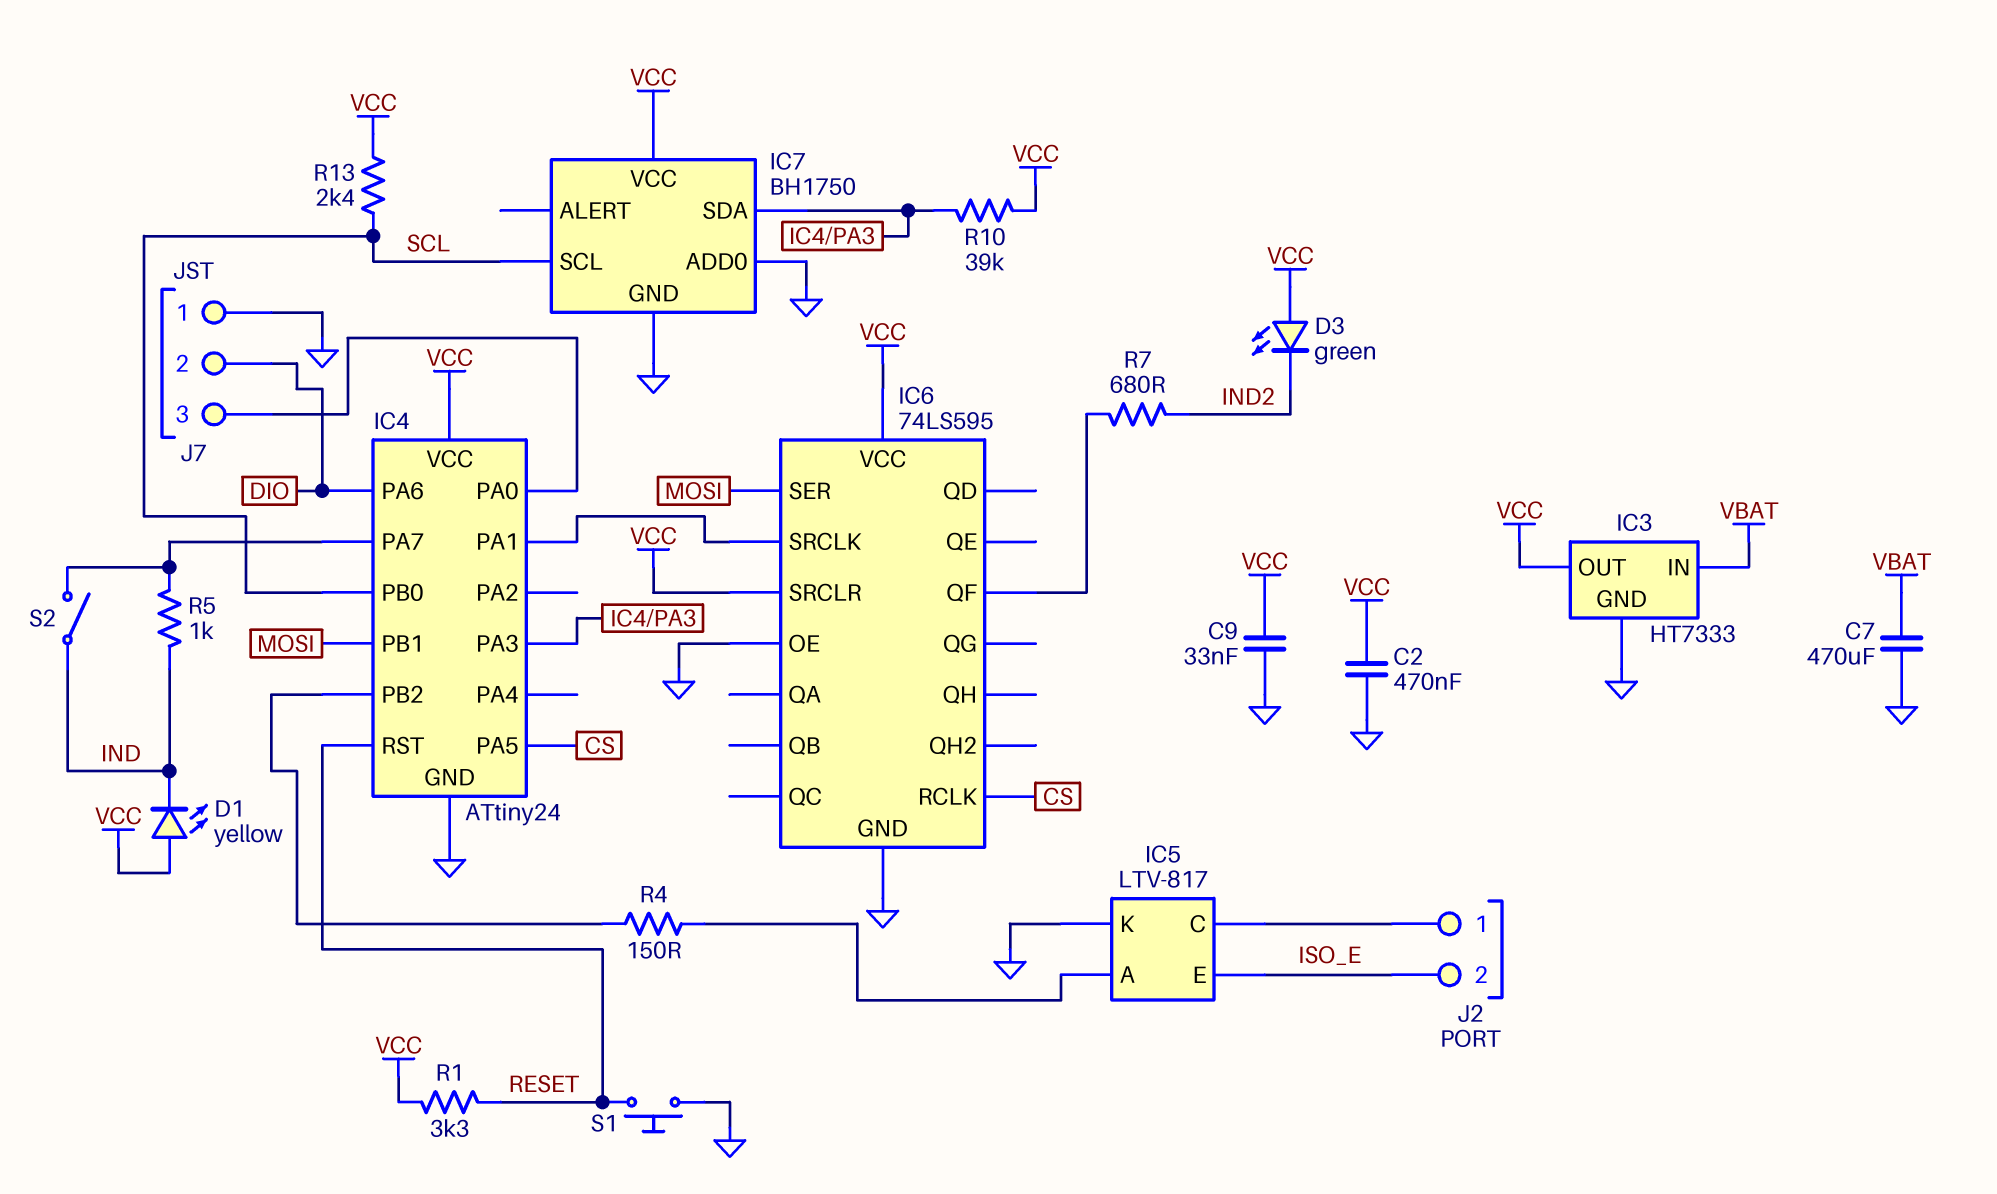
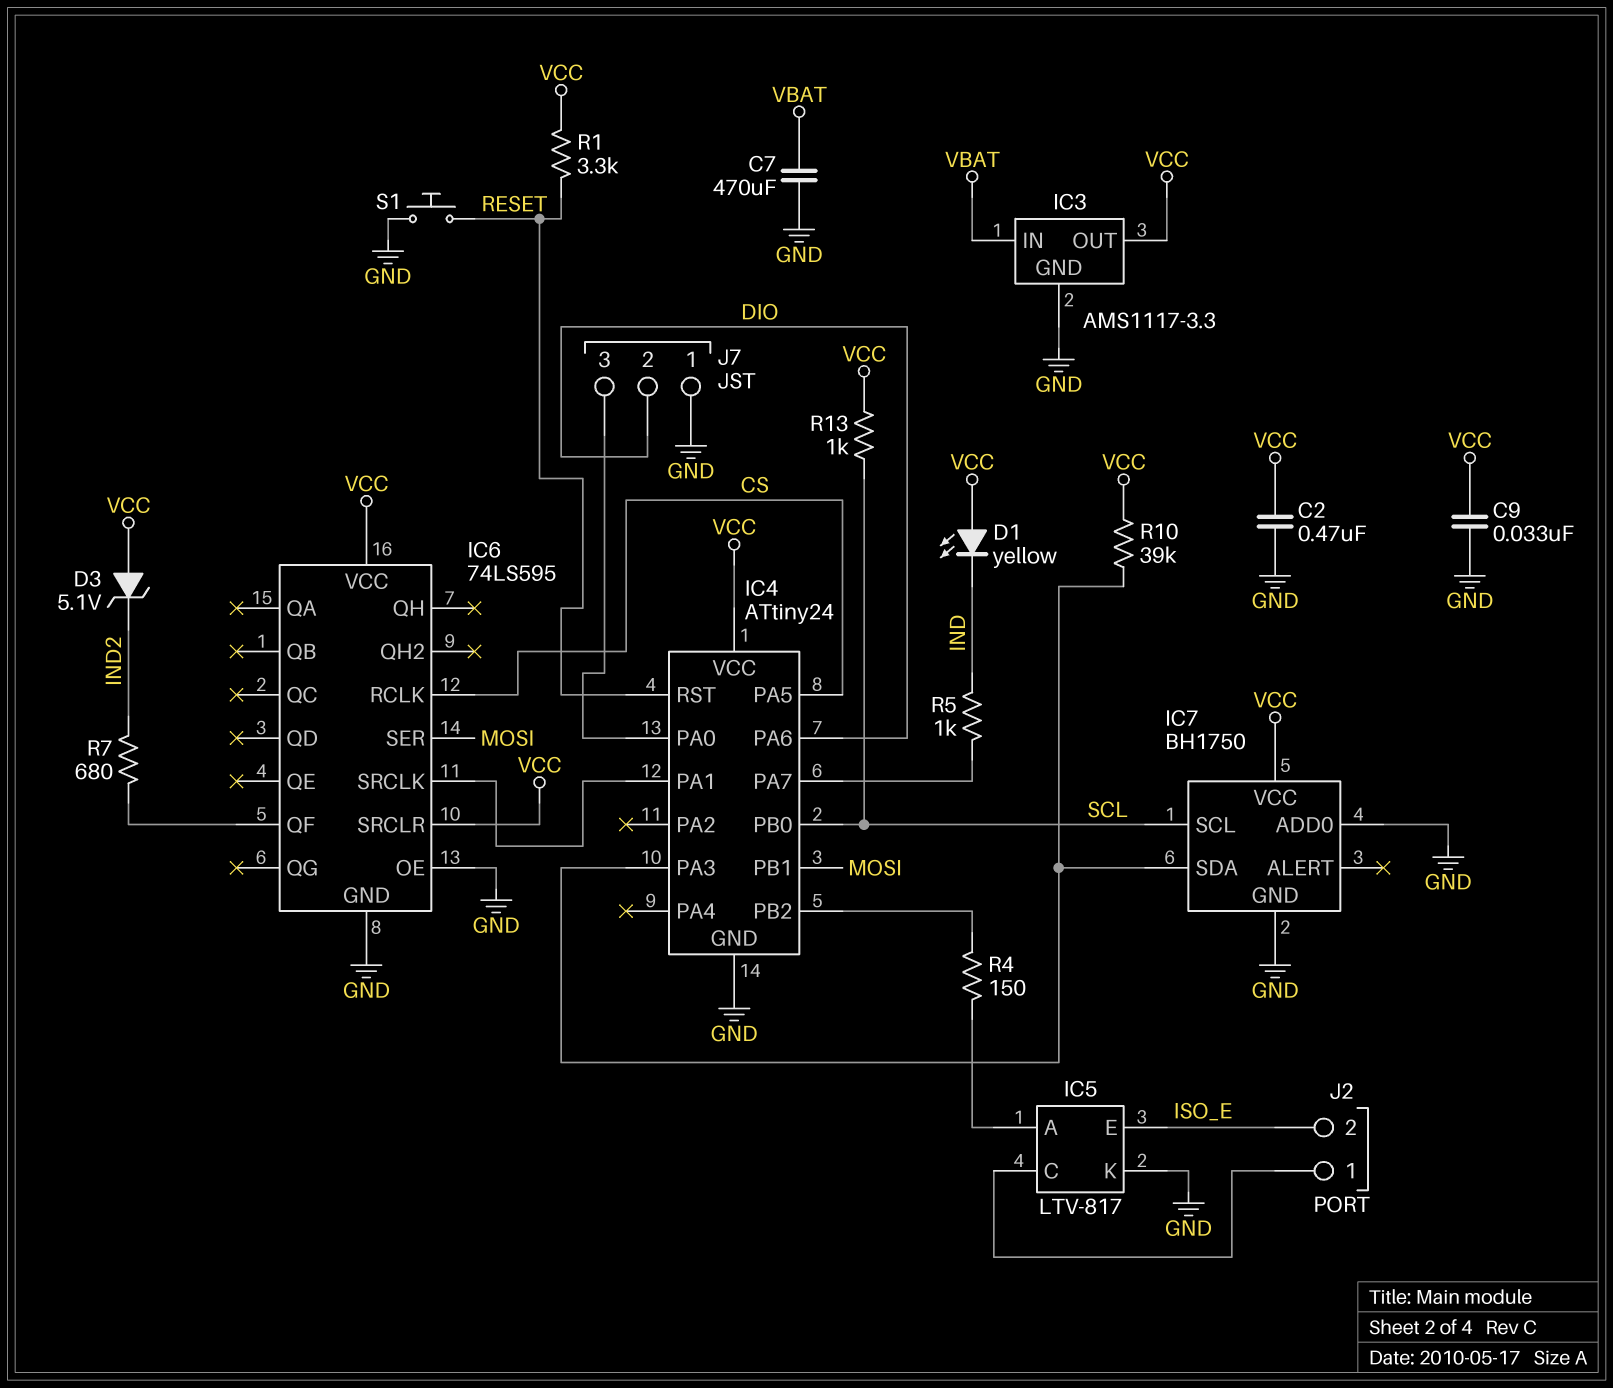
D3: LED green (A VCC, K IND2) -> zener 5.1V (A VCC, K IND2)
IC3: HT7333 -> AMS1117-3.3
R13: 2.4k (SCL, VCC) -> 1k (SCL, VCC)
S2: switch (IC4/PA7, IND) -> none

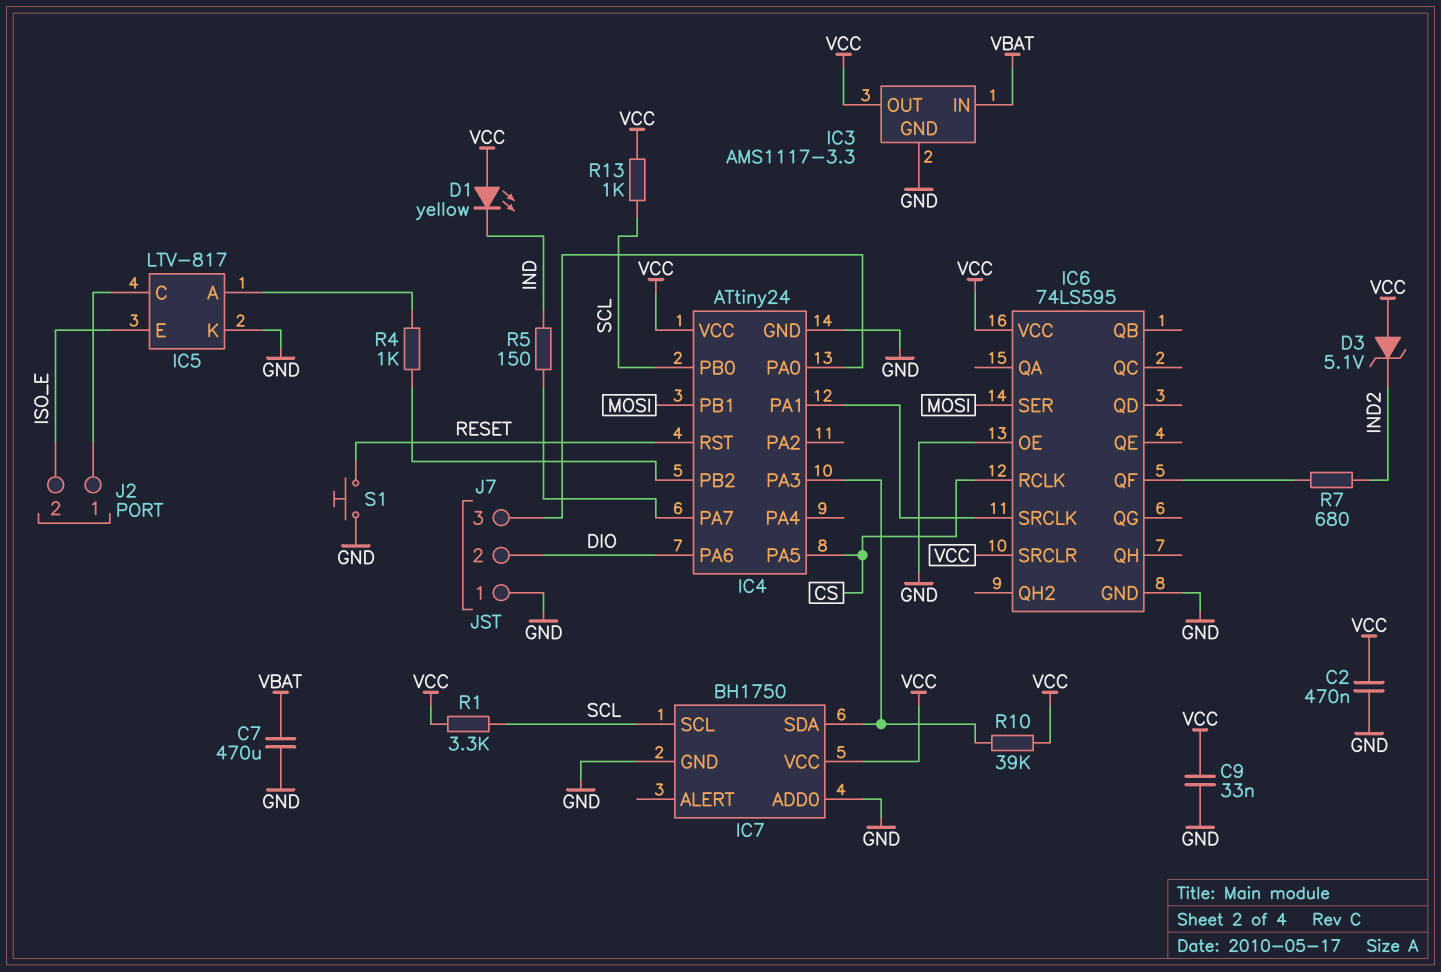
R1: 3.3k (RESET, VCC) -> 3.3k (SCL, VCC)
R4: 150 (IC4/PB2, IC5/A) -> 1k (IC4/PB2, IC5/A)
R5: 1k (IC4/PA7, IND) -> 150 (IC4/PA7, IND)

